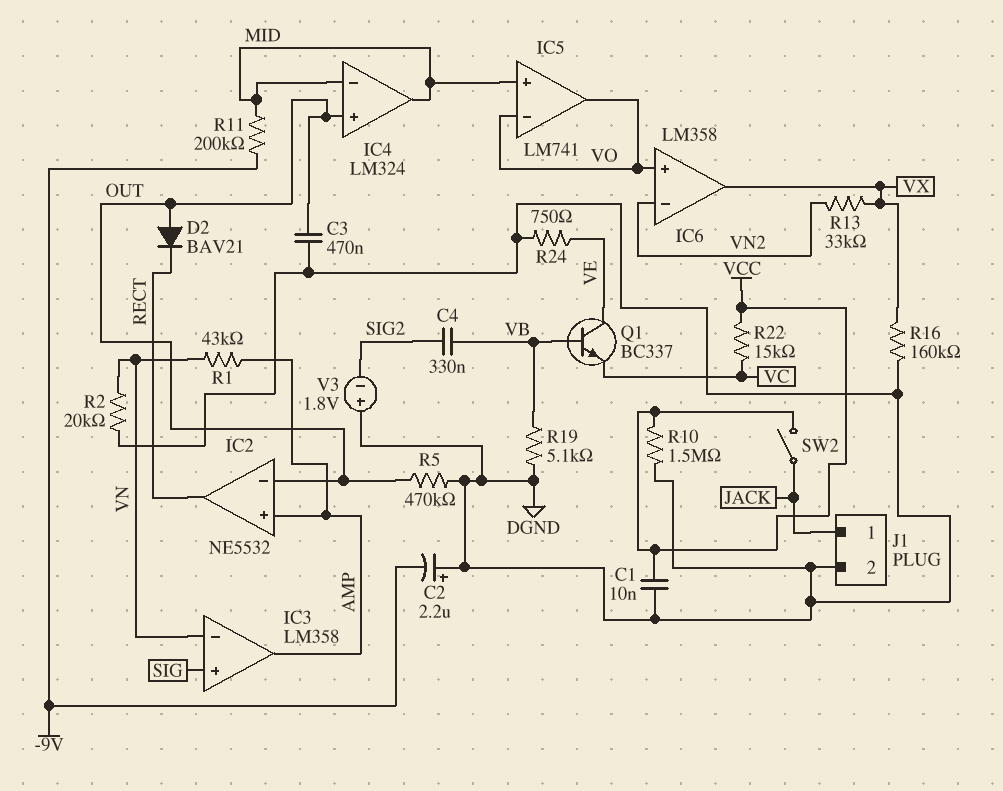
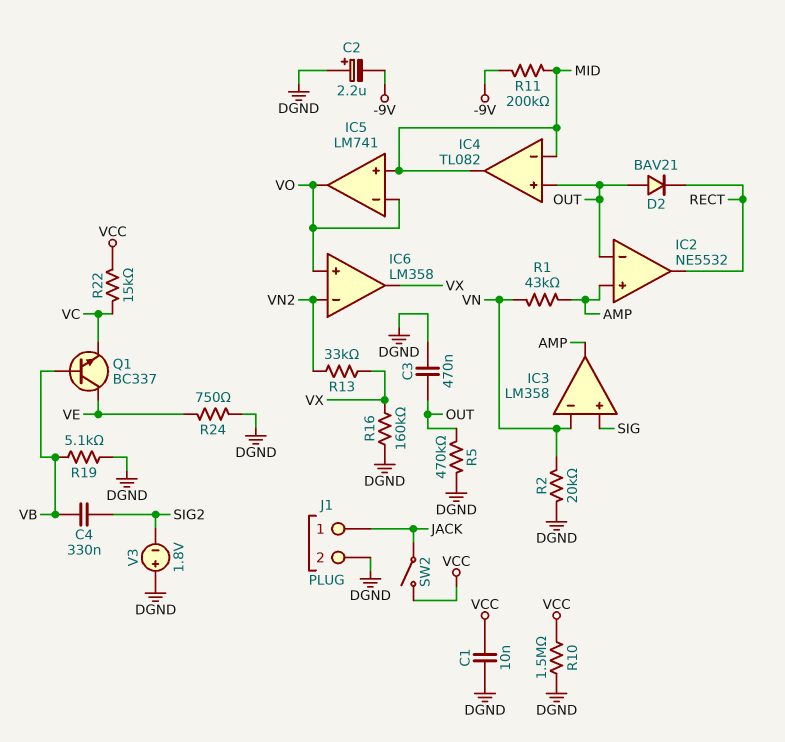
IC4: LM324 -> TL082

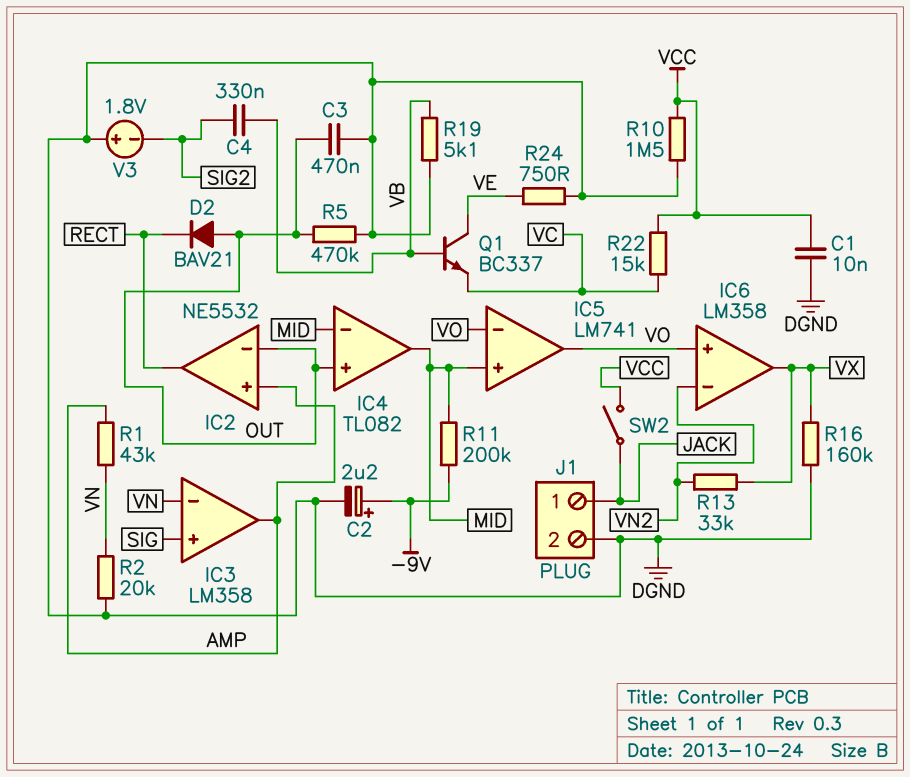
C2: 2.2uF (plus DGND, minus -9V) -> 2.2uF (plus -9V, minus DGND)

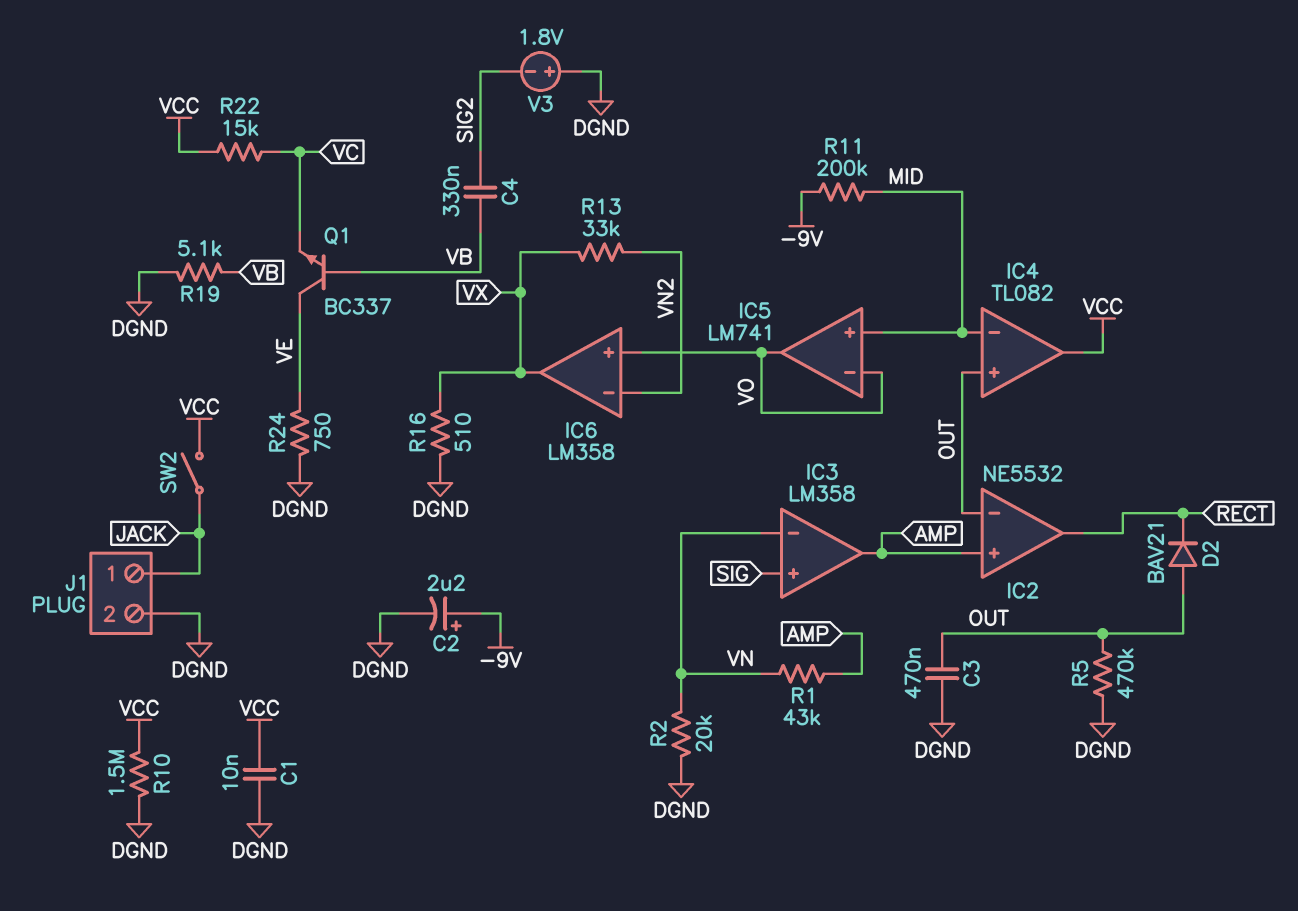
IC4 pin out: MID -> VCC
R16: 160k (DGND, VX) -> 510 (DGND, VX)

